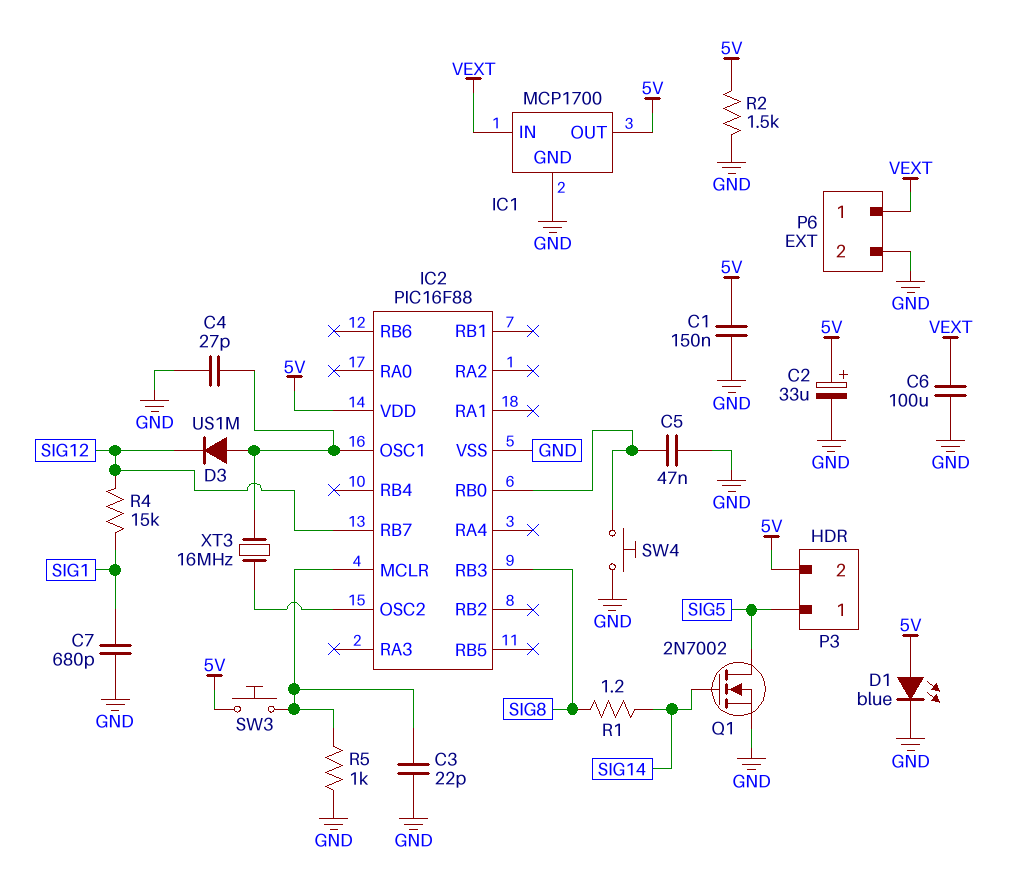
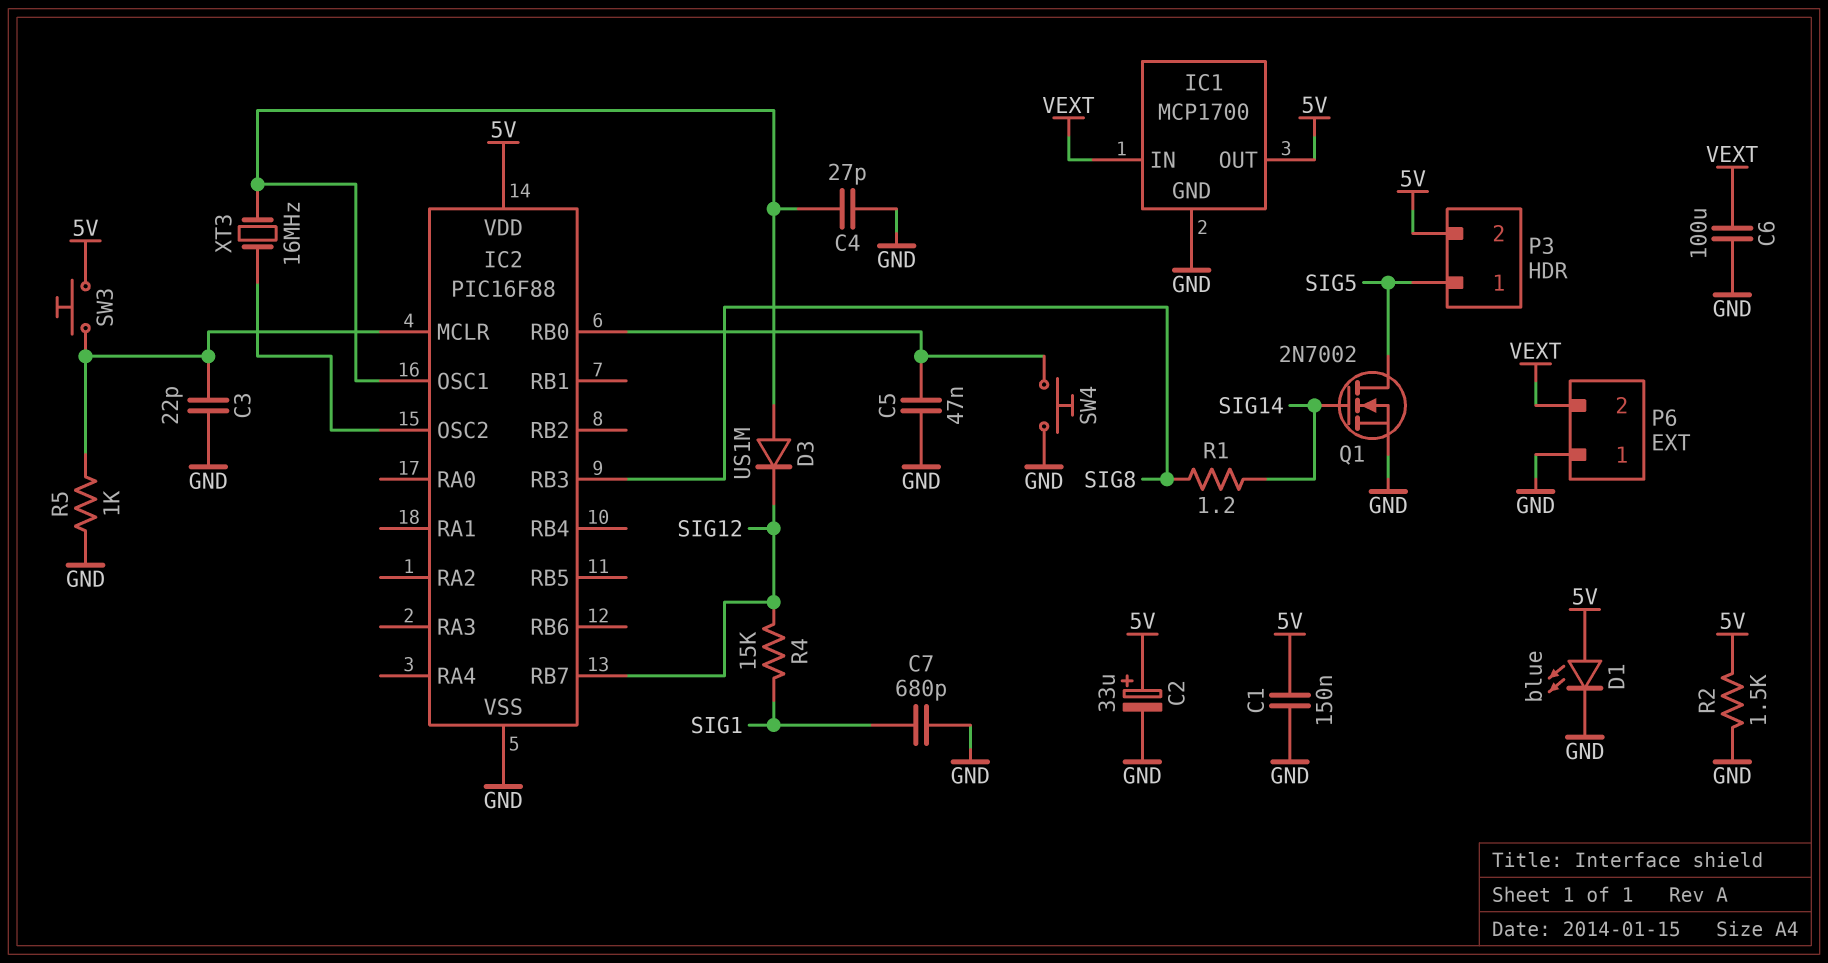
P6 pin 1: VEXT -> GND
P6 pin 2: GND -> VEXT

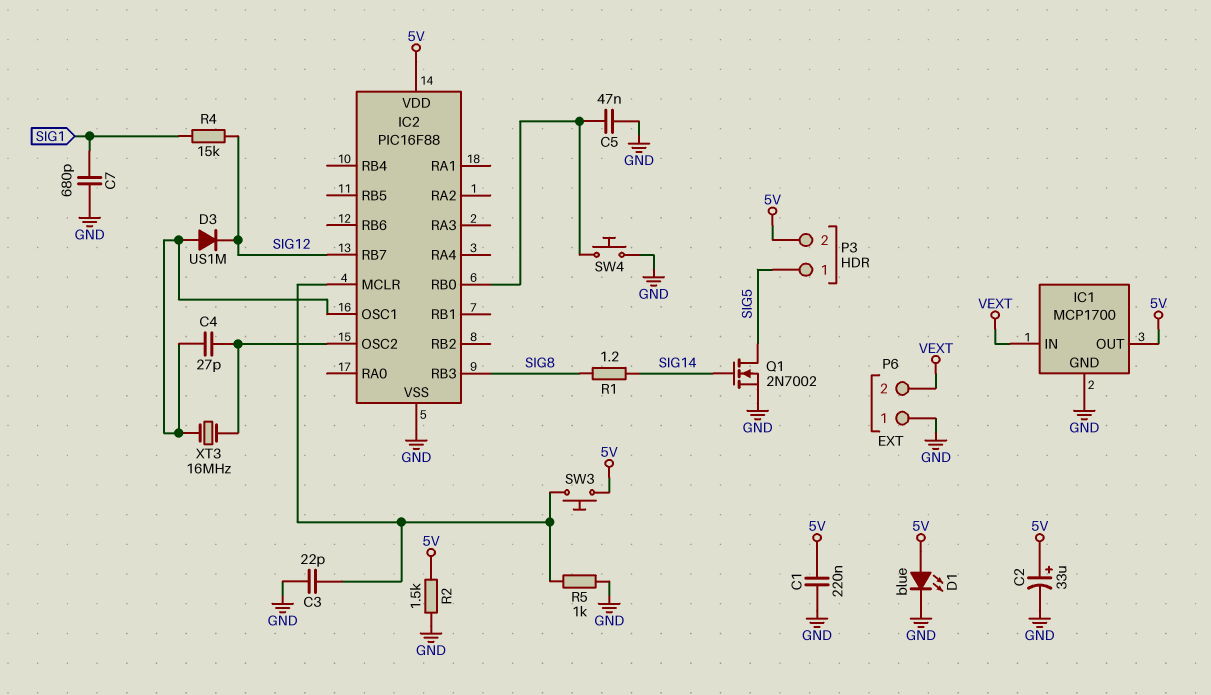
C1: 150nF (5V, GND) -> 220nF (5V, GND)
C4: 27pF (GND, IC2/OSC1) -> 27pF (IC2/OSC1, IC2/OSC2)
C6: 100uF (GND, VEXT) -> none

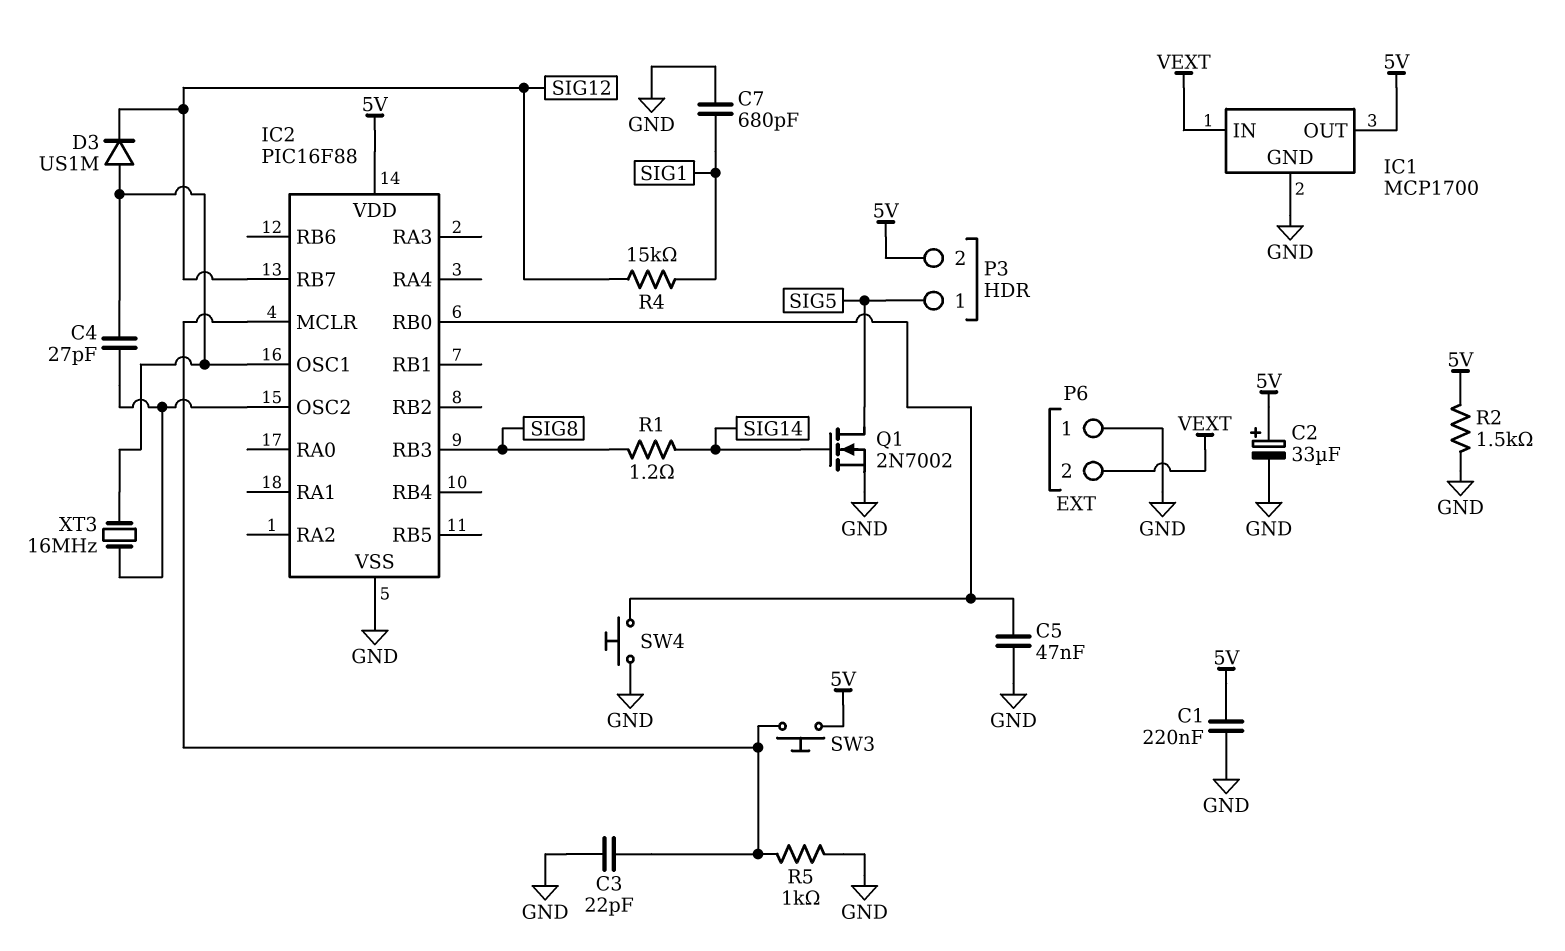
D1: LED blue (A 5V, K GND) -> none

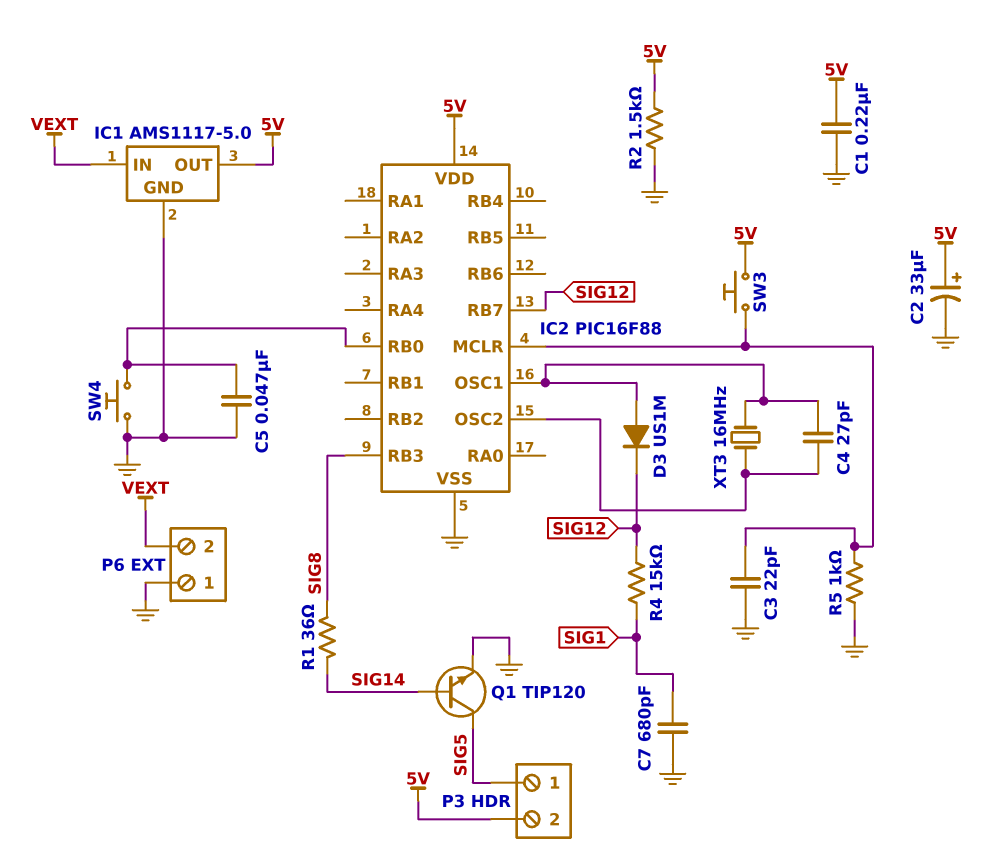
IC1: MCP1700 -> AMS1117-5.0
Q1: NMOS 2N7002 (G SIG14, D SIG5, S GND) -> NPN TIP120 (B SIG14, C SIG5, E GND)
R1: 1.2 (SIG8, SIG14) -> 36 (SIG8, SIG14)

